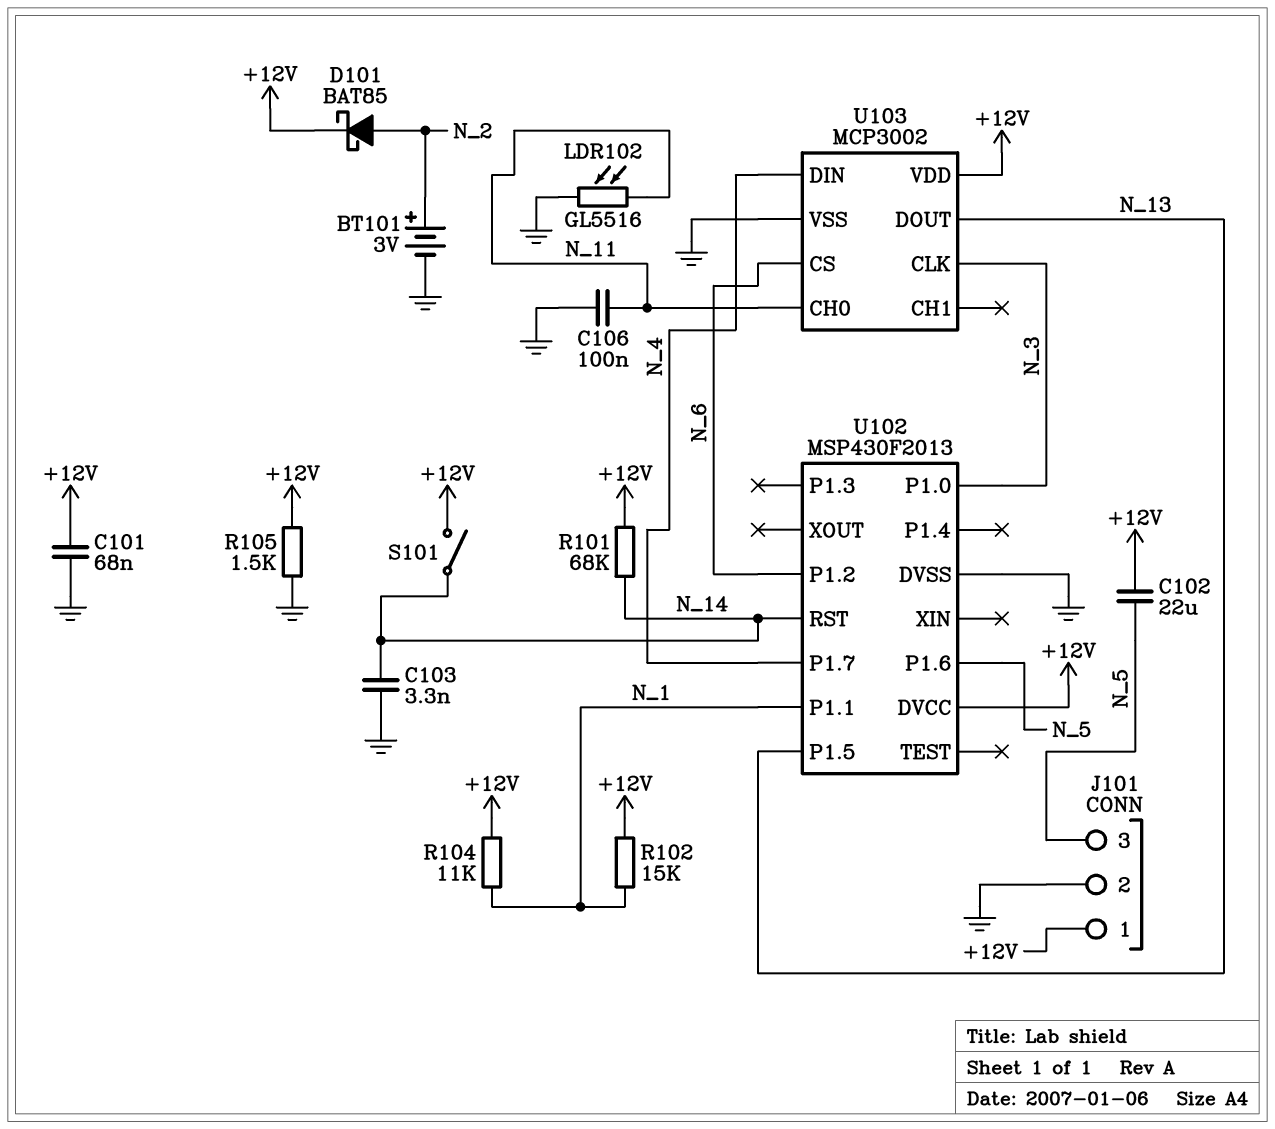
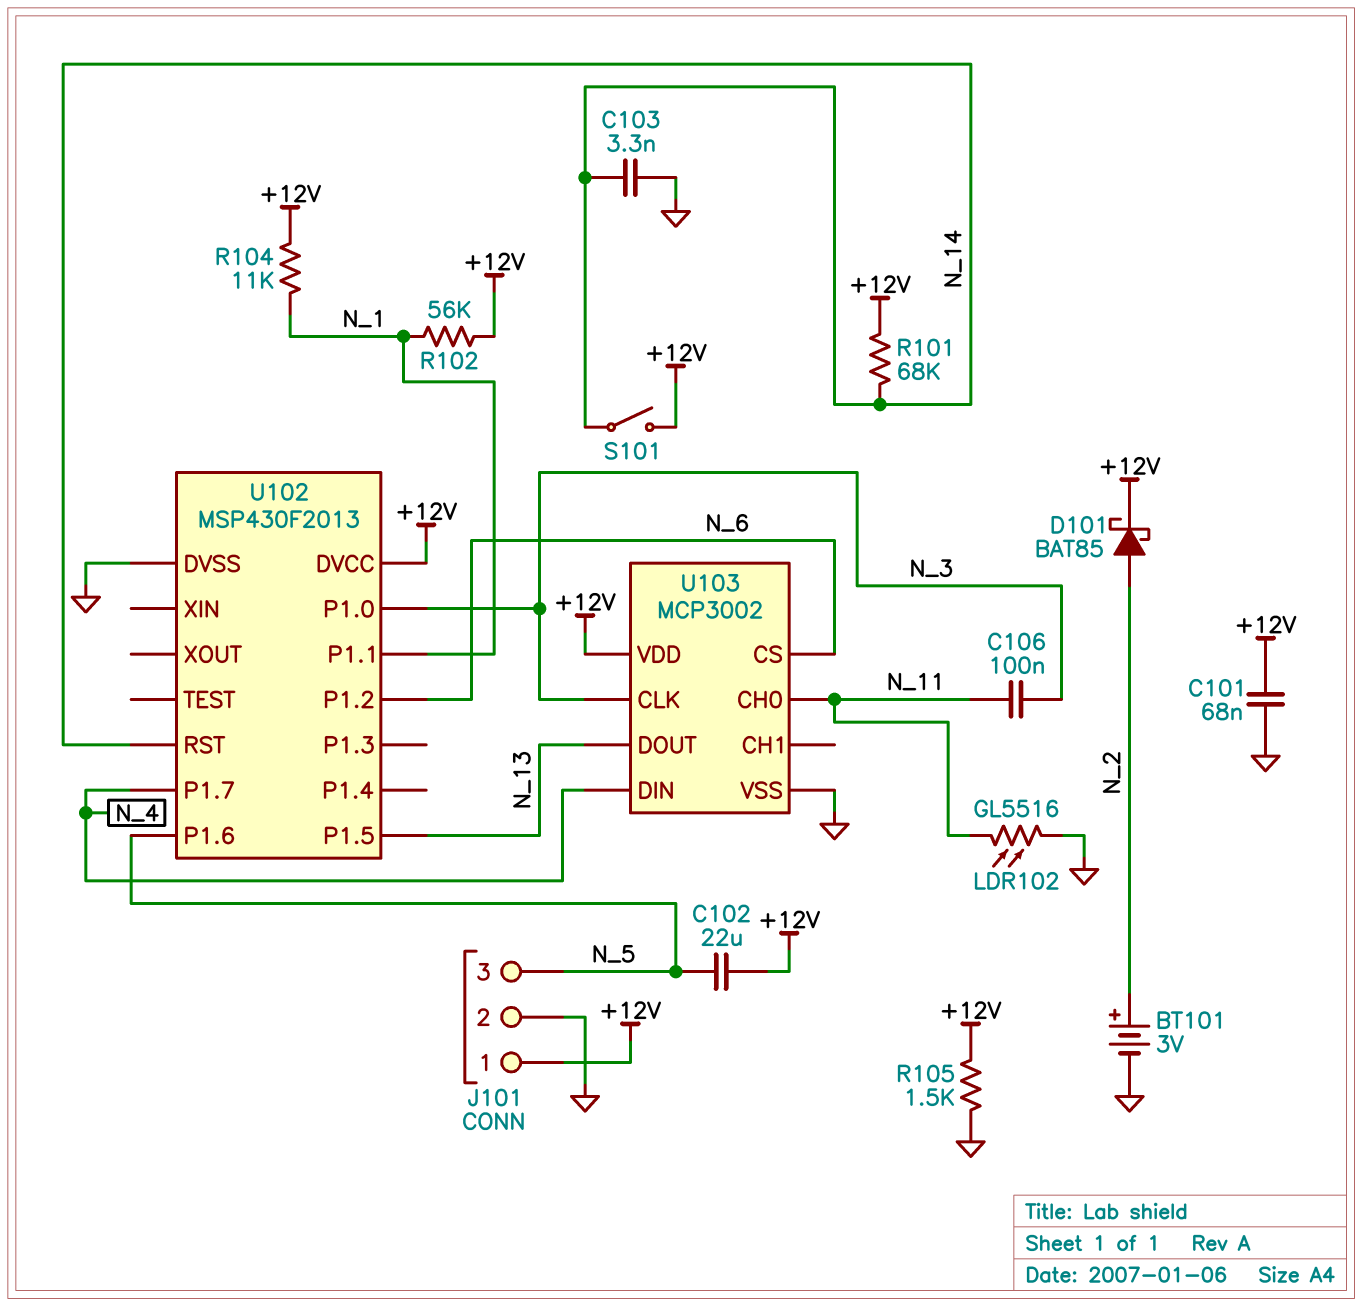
C106: 100nF (GND, N_11) -> 100nF (N_3, N_11)
R102: 15k (+12V, N_1) -> 56k (+12V, N_1)

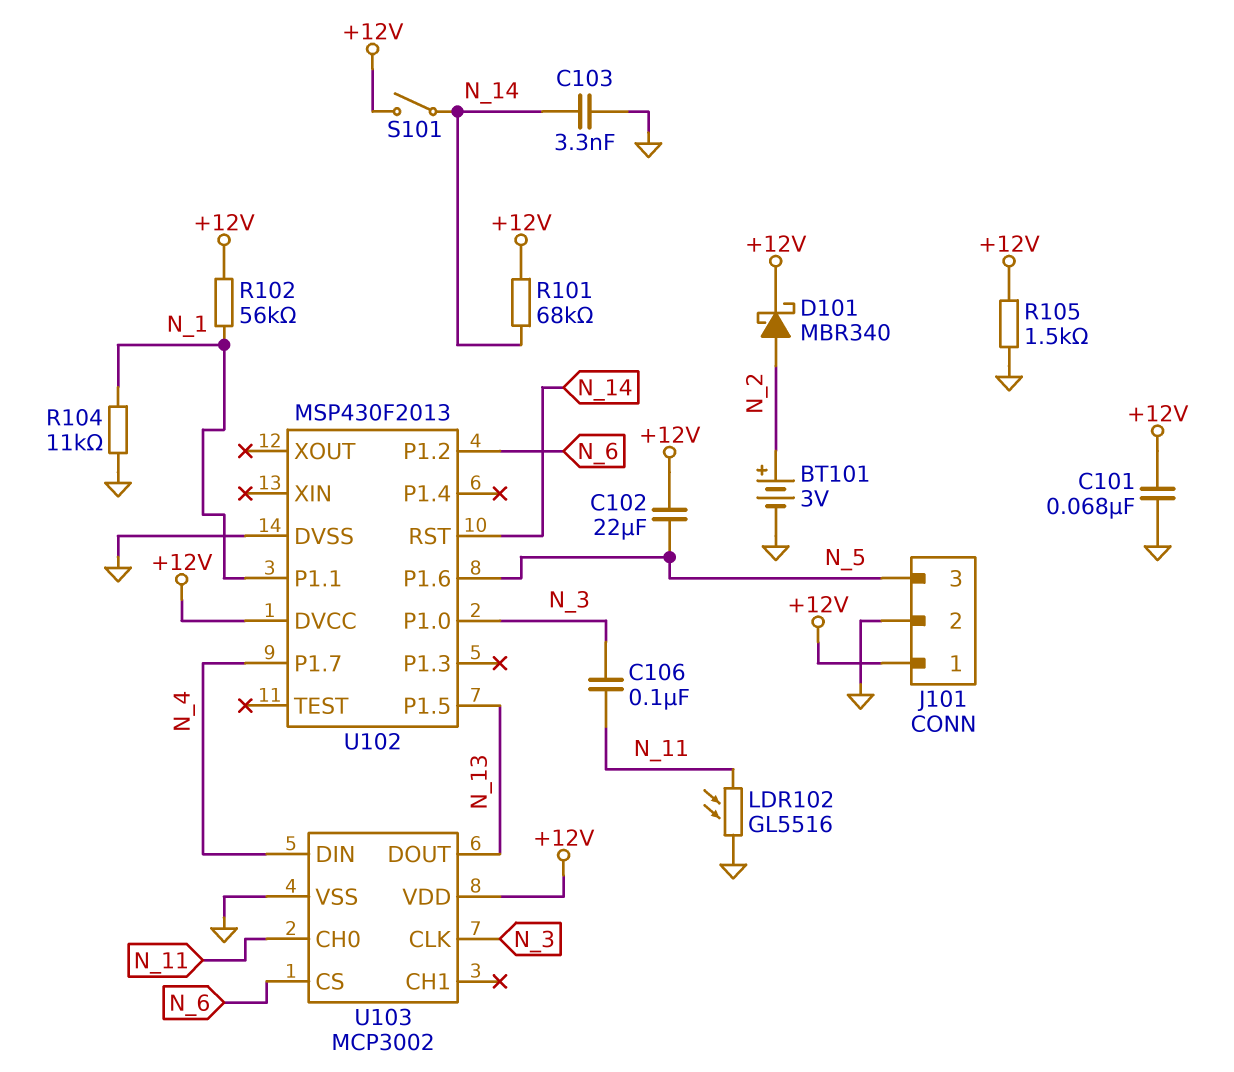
D101: schottky BAT85 (A N_2, K +12V) -> schottky MBR340 (A N_2, K +12V)
R104: 11k (+12V, N_1) -> 11k (GND, N_1)

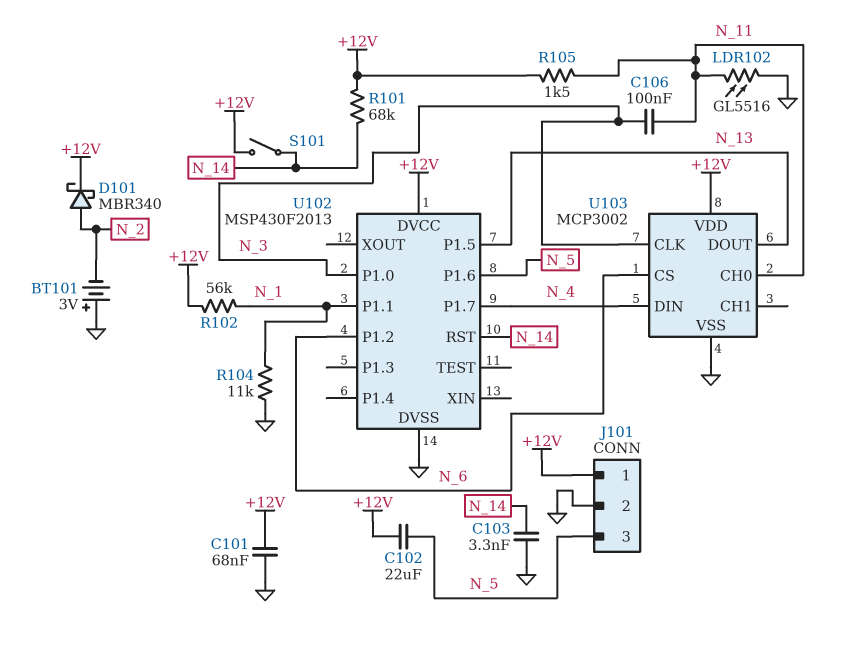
BT101: 3V (plus N_2, minus GND) -> 3V (plus GND, minus N_2)
R105: 1.5k (+12V, GND) -> 1.5k (+12V, N_11)

